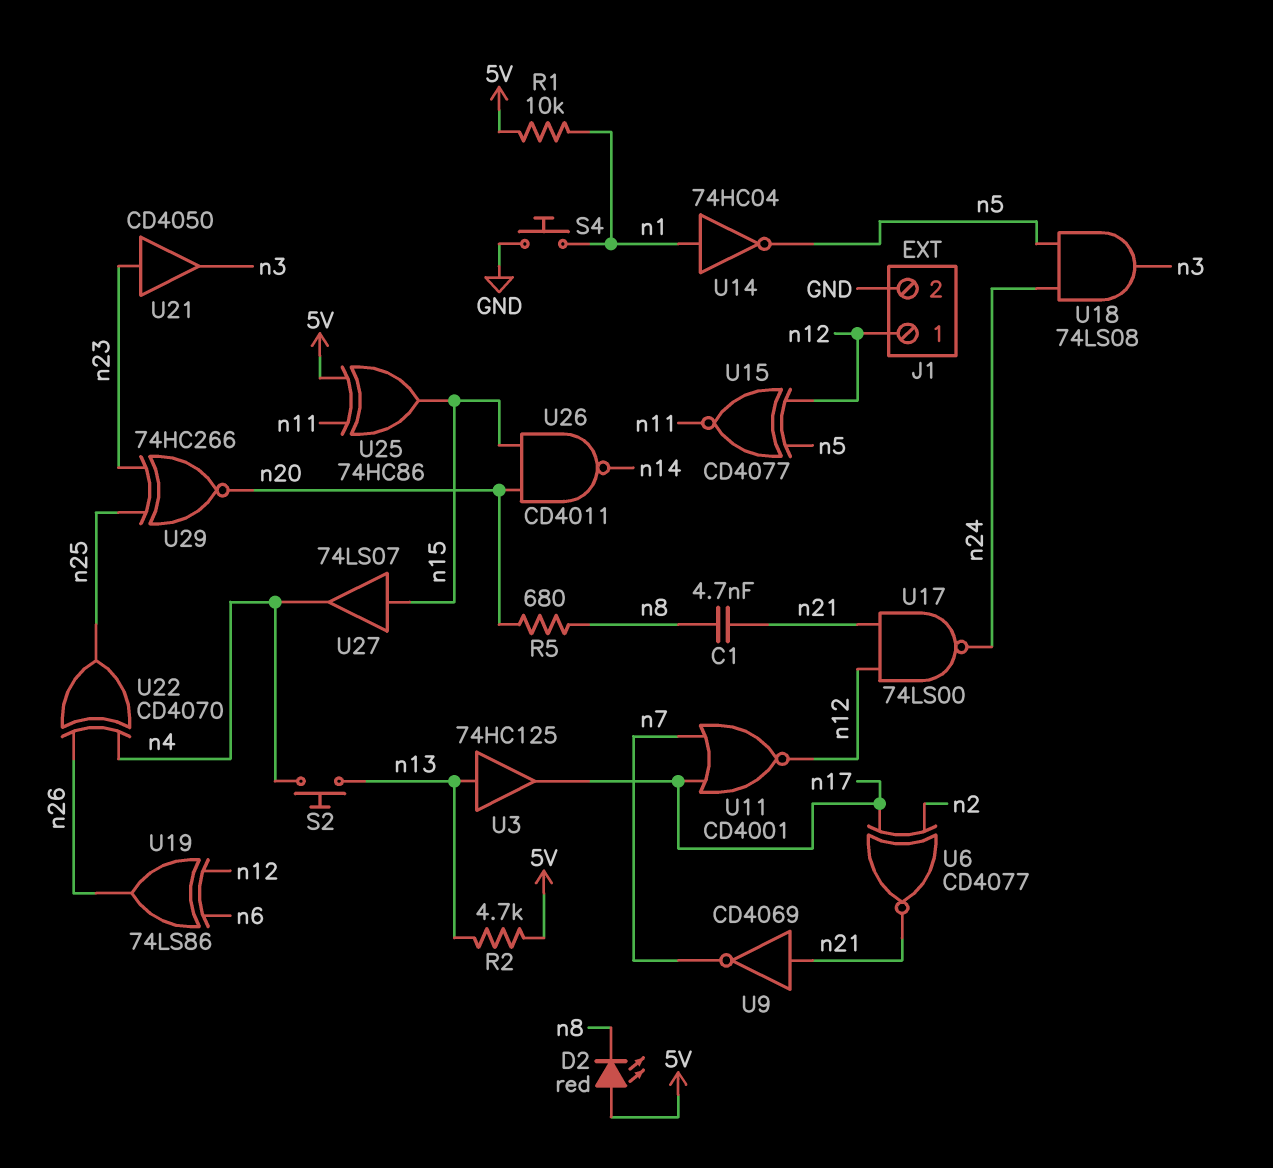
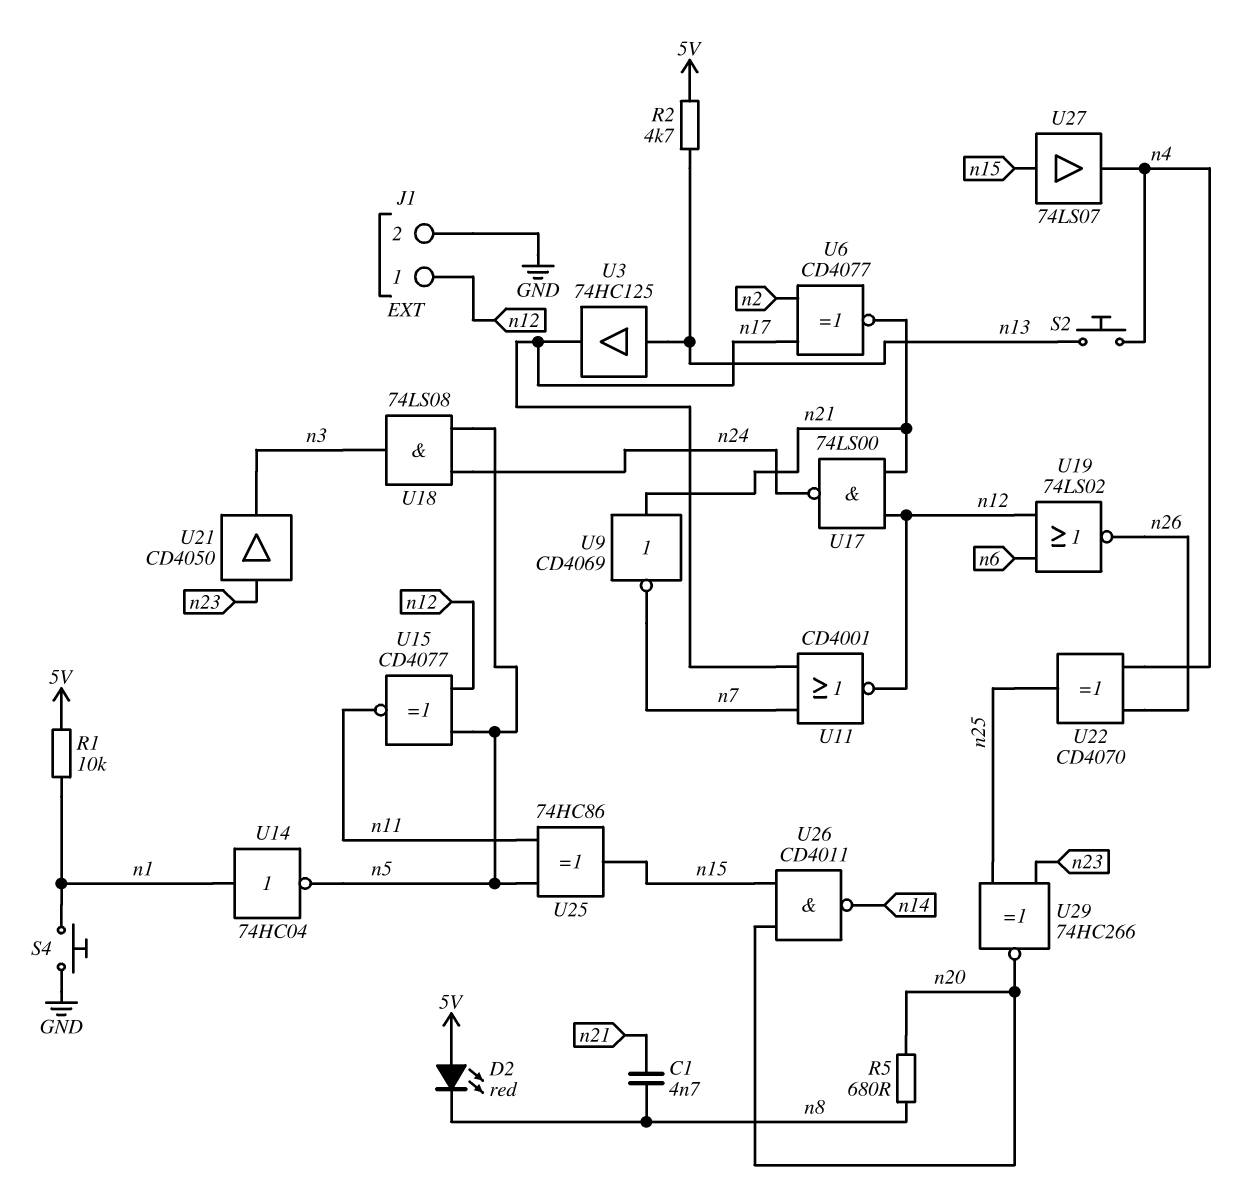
U19: XOR 74LS86 (in n6, in n12, out n26) -> NOR 74LS02 (in n6, in n12, out n26)
U25: XOR 74HC86 (in 5V, in n11, out n15) -> XOR 74HC86 (in n5, in n11, out n15)

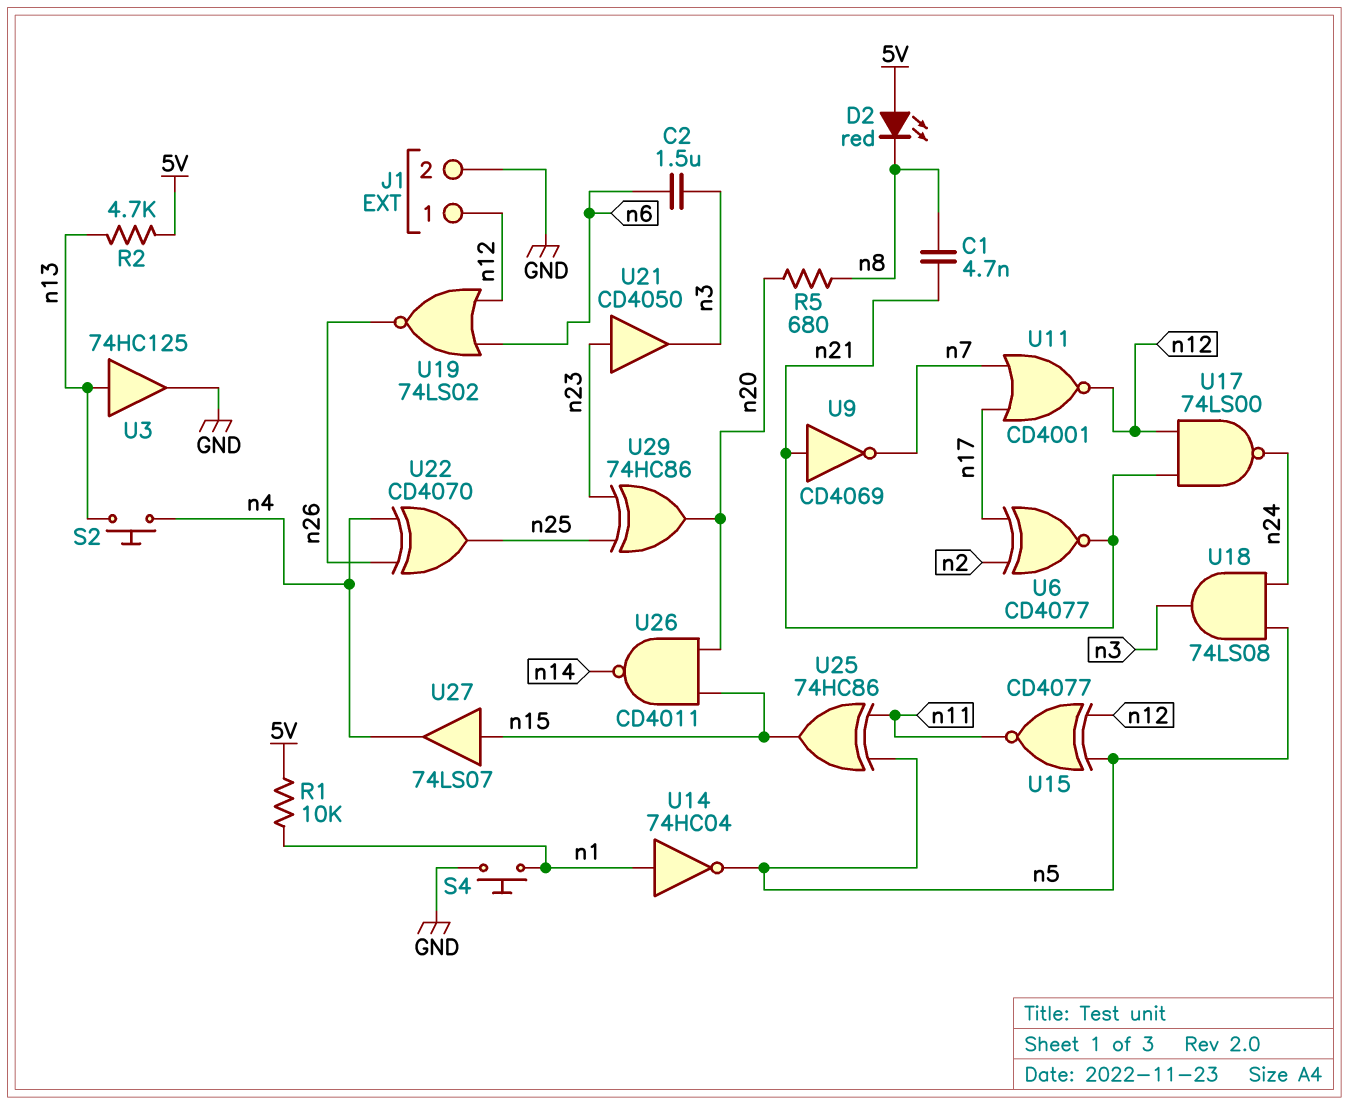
C2: none -> 1.5uF (n3, n6)
U3: buffer 74HC125 (in n13, out n17) -> buffer 74HC125 (in n13, out GND)
U29: XNOR 74HC266 (in n23, in n25, out n20) -> XOR 74HC86 (in n23, in n25, out n20)

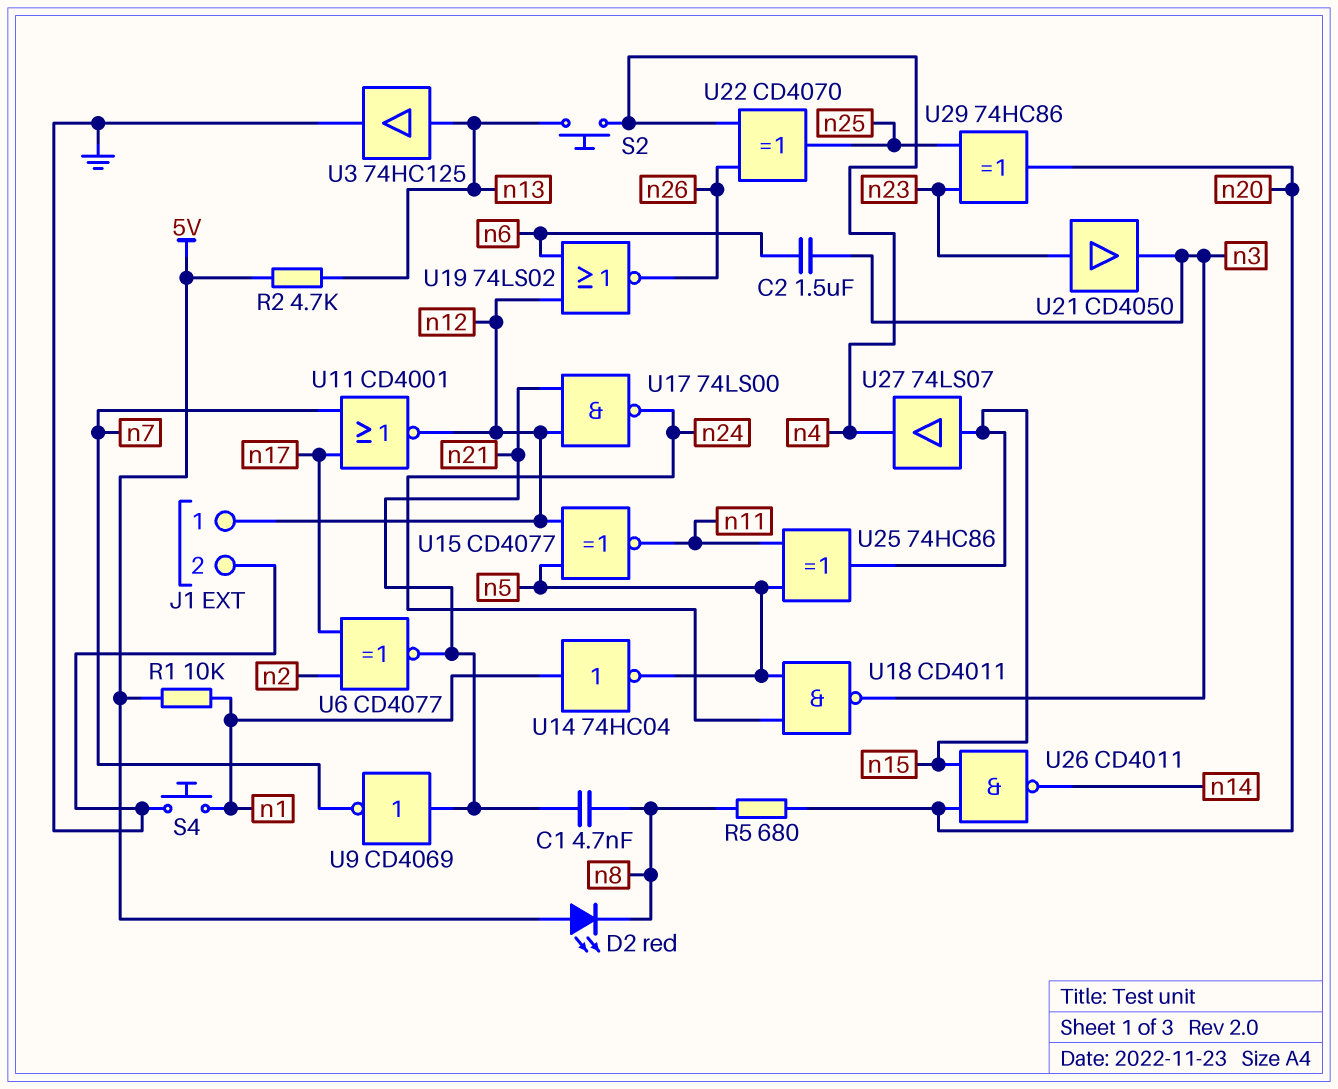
U18: AND 74LS08 (in n5, in n24, out n3) -> NAND CD4011 (in n5, in n24, out n3)

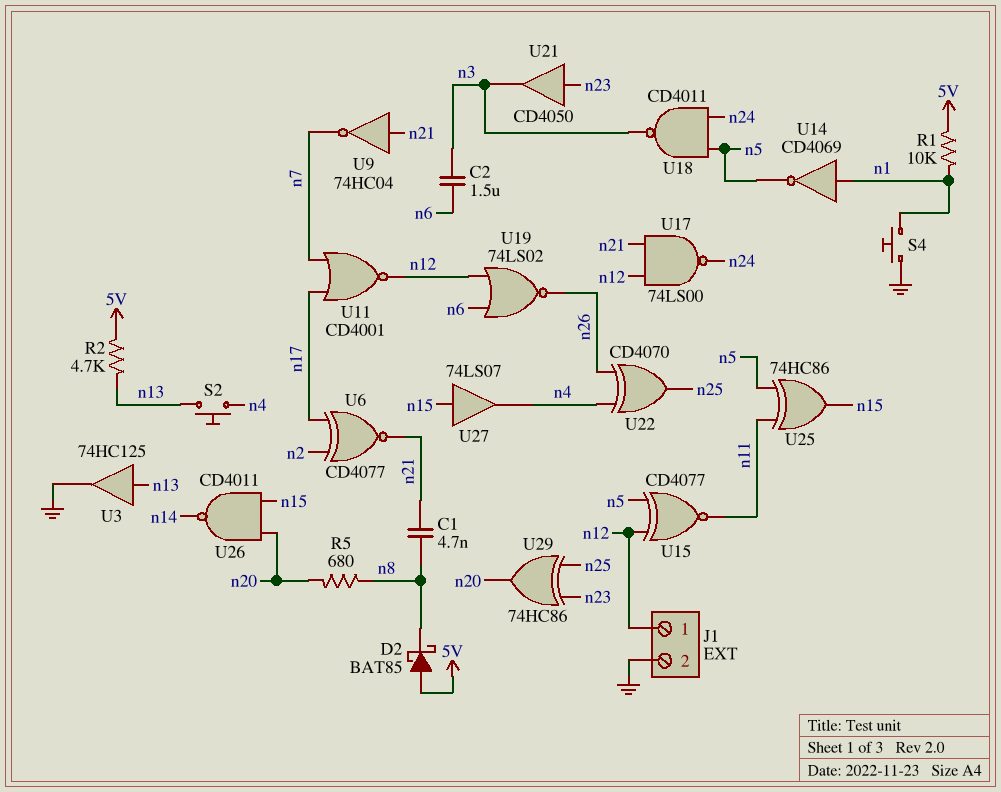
D2: LED red (A 5V, K n8) -> schottky BAT85 (A 5V, K n8)
U9: NOT CD4069 (in n21, out n7) -> NOT 74HC04 (in n21, out n7)
U14: NOT 74HC04 (in n1, out n5) -> NOT CD4069 (in n1, out n5)

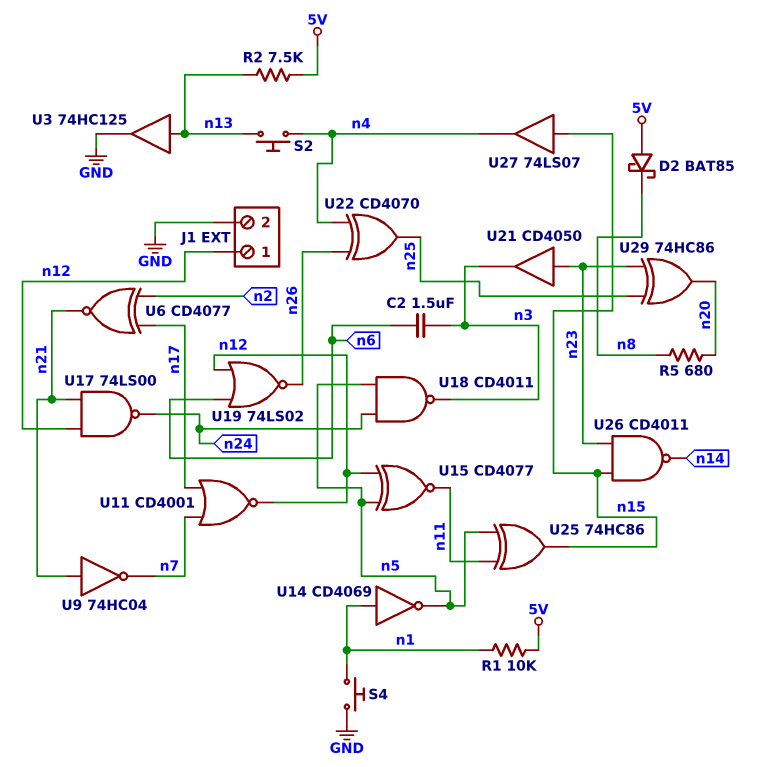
C1: 4.7nF (n8, n21) -> none
R2: 4.7k (5V, n13) -> 7.5k (5V, n13)
U26: NAND CD4011 (in n15, in n20, out n14) -> NAND CD4011 (in n15, in n23, out n14)

